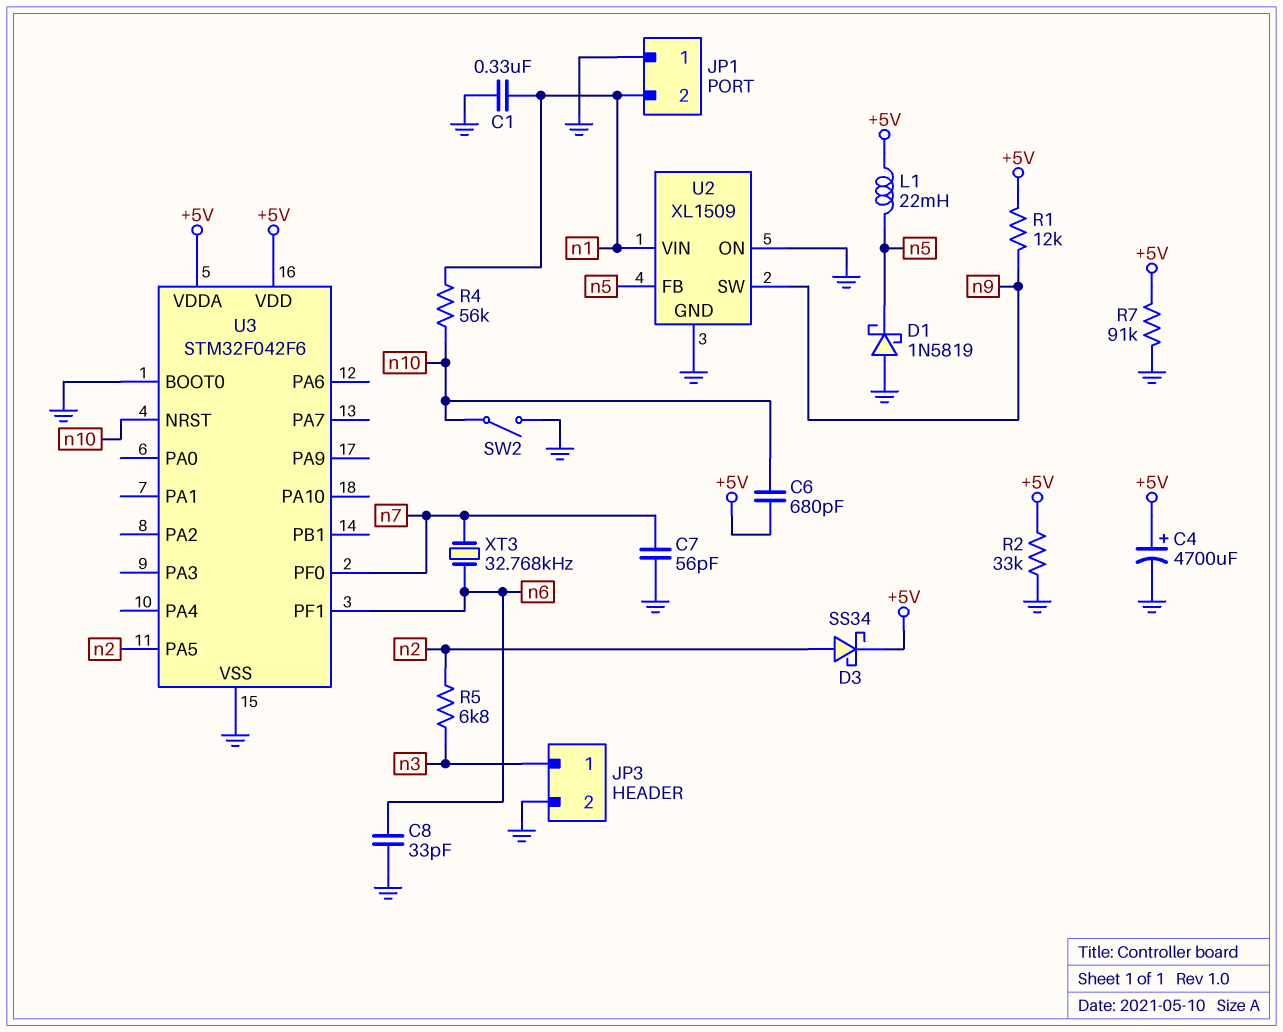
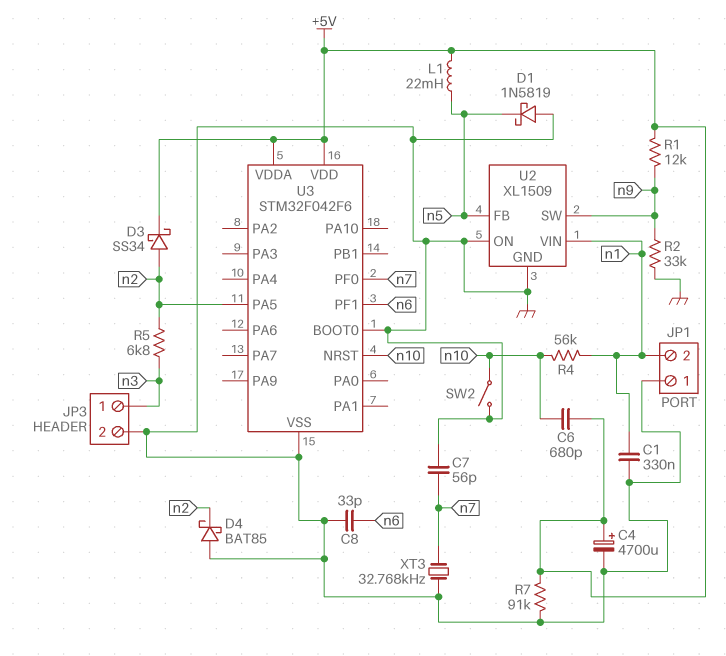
D4: none -> schottky BAT85 (A GND, K n2)
R2: 33k (+5V, GND) -> 33k (GND, n9)
XT3: 32.768kHz (n6, n7) -> 32.768kHz (GND, n7)

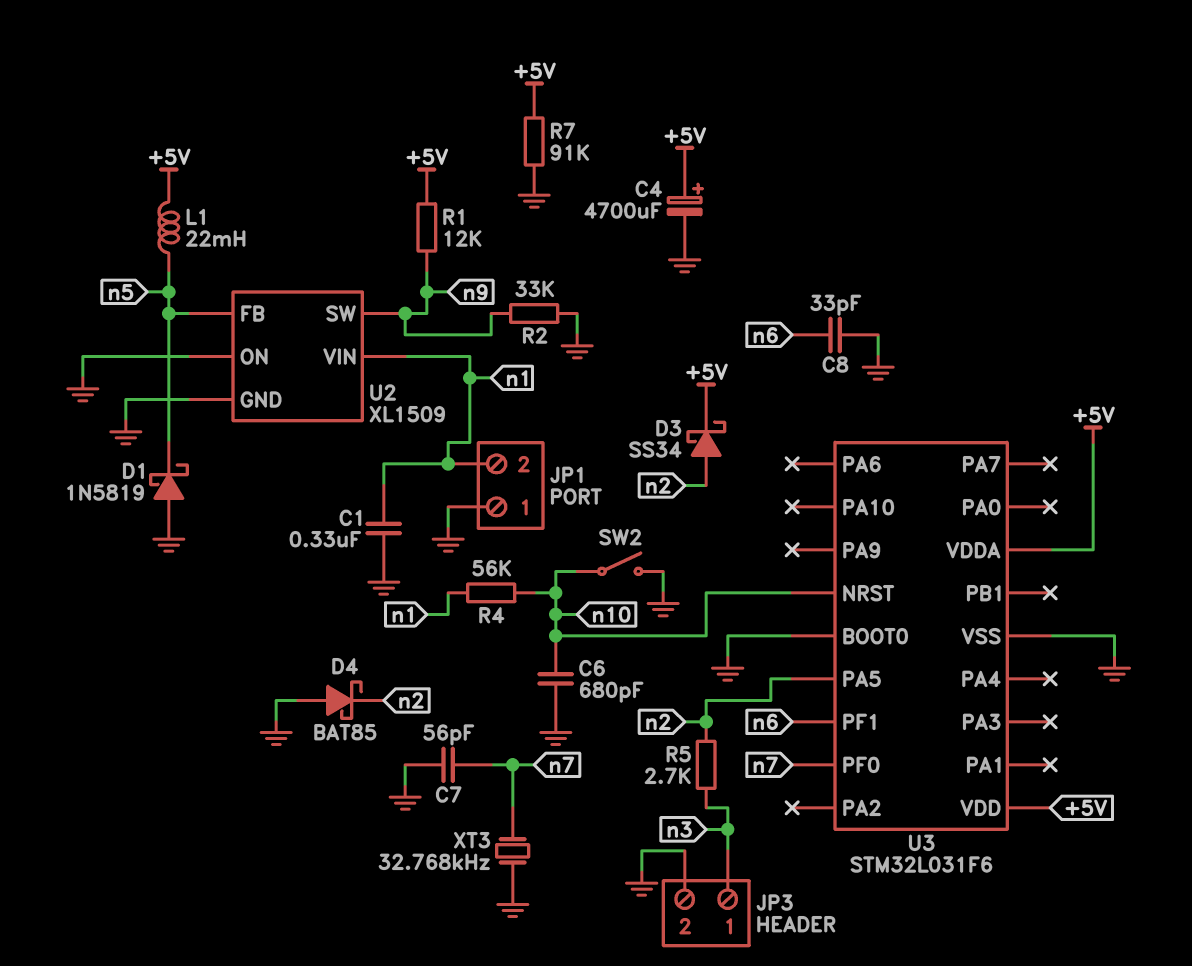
C6: 680pF (+5V, n10) -> 680pF (GND, n10)
R5: 6.8k (n2, n3) -> 2.7k (n2, n3)
U3: STM32F042F6 -> STM32L031F6

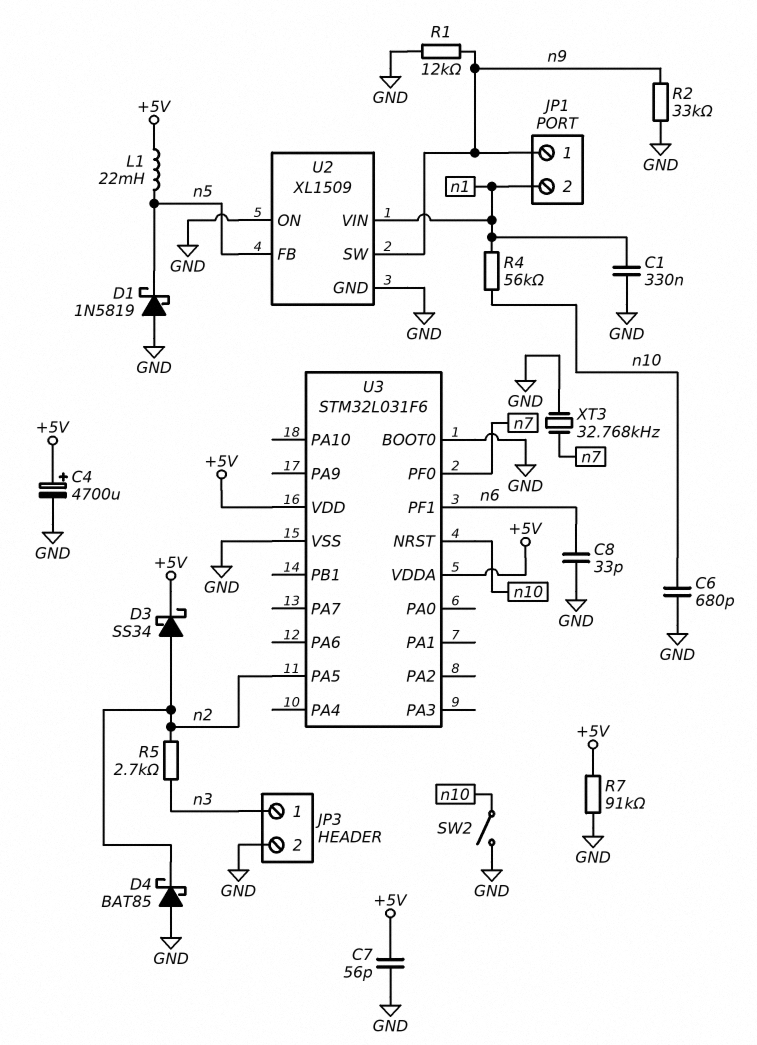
C7: 56pF (GND, n7) -> 56pF (+5V, GND)
JP1 pin 1: GND -> n9
R1: 12k (+5V, n9) -> 12k (GND, n9)

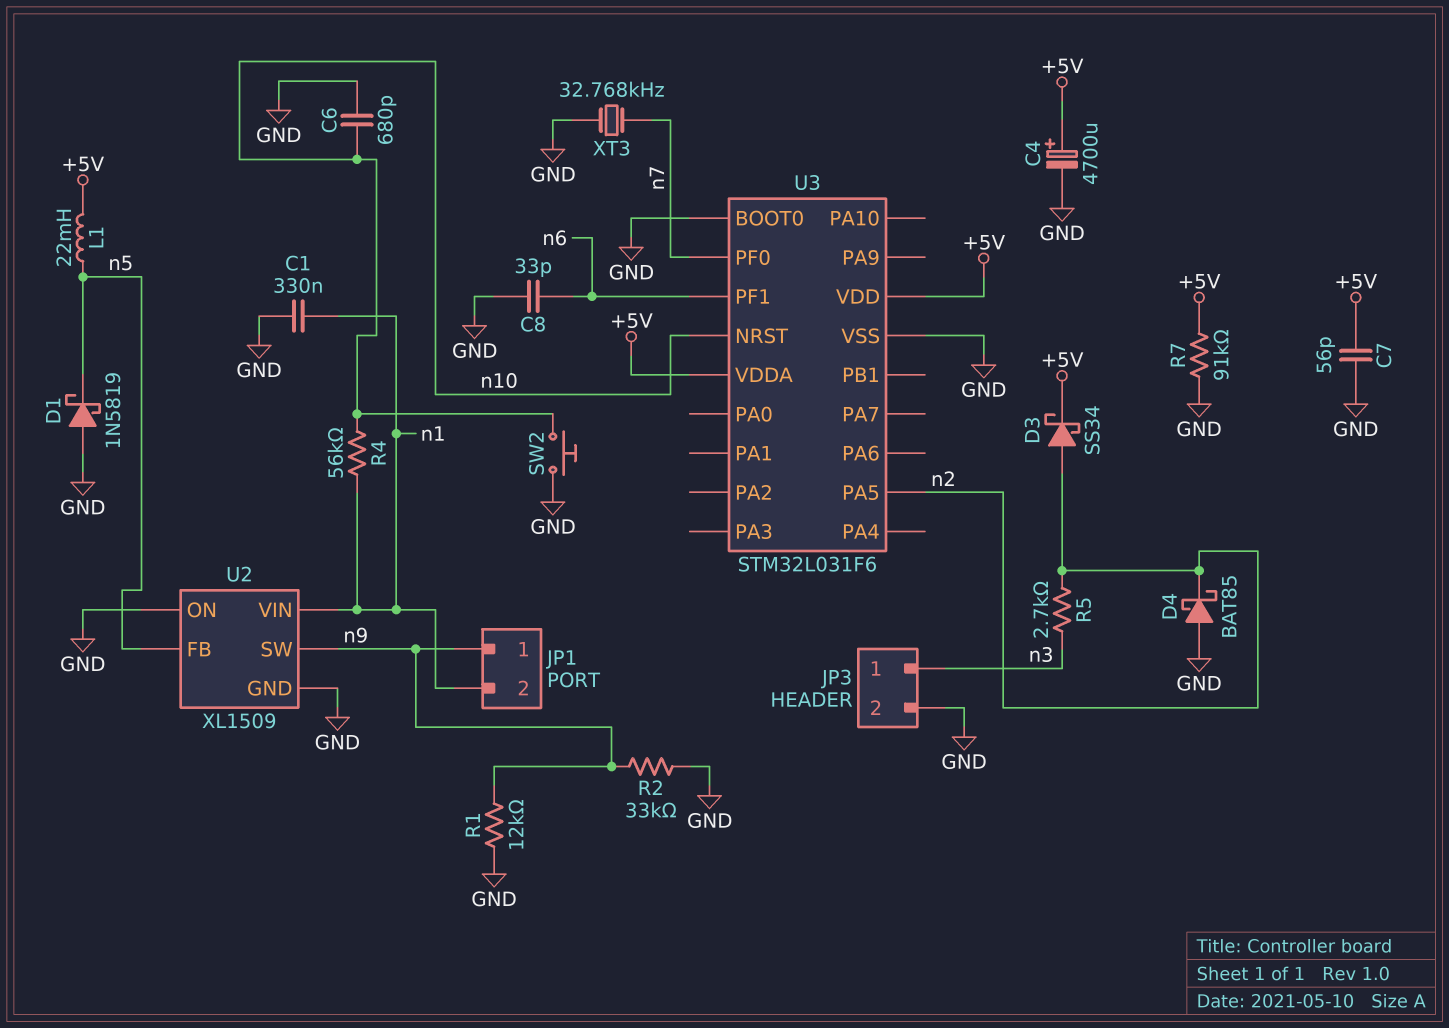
SW2: switch (GND, n10) -> button (GND, n10)

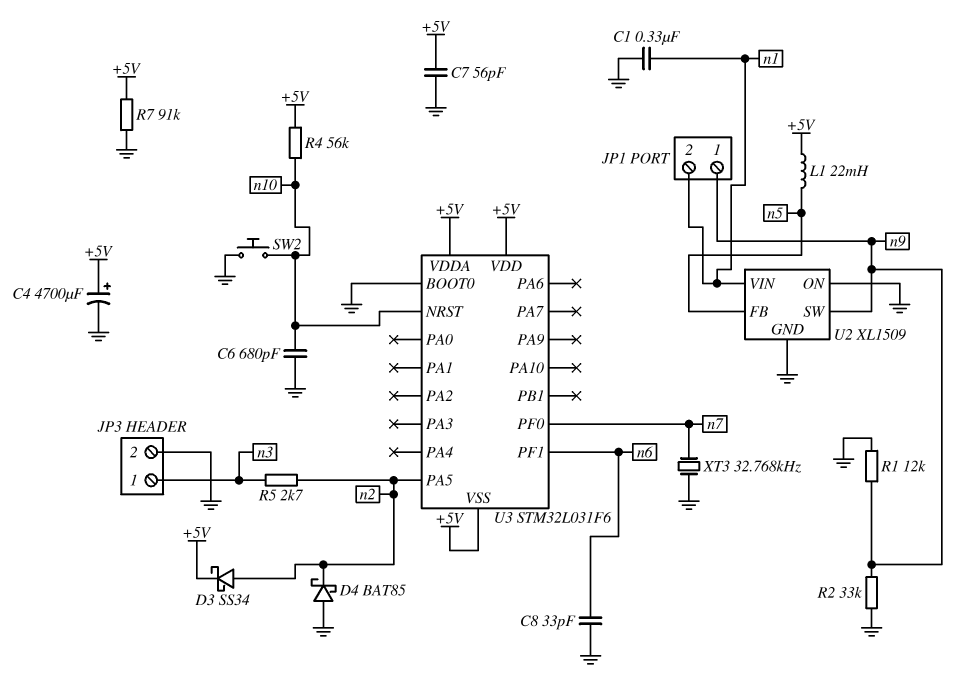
D1: schottky 1N5819 (A GND, K n5) -> none
R4: 56k (n1, n10) -> 56k (+5V, n10)
U3 pin VSS: GND -> +5V

